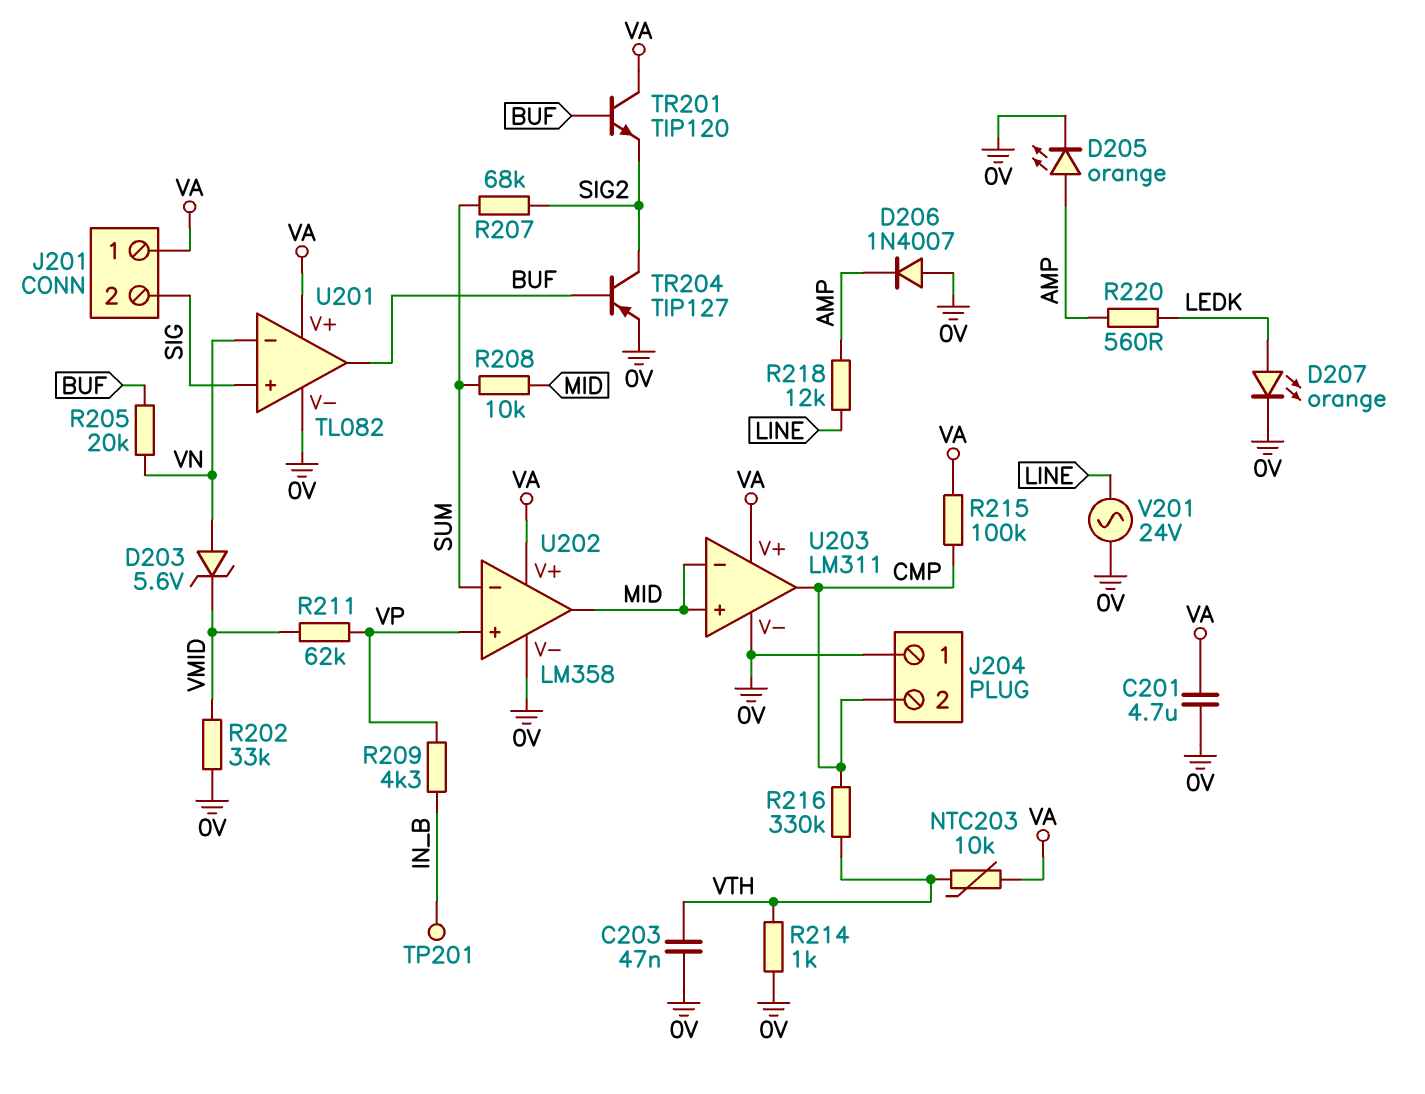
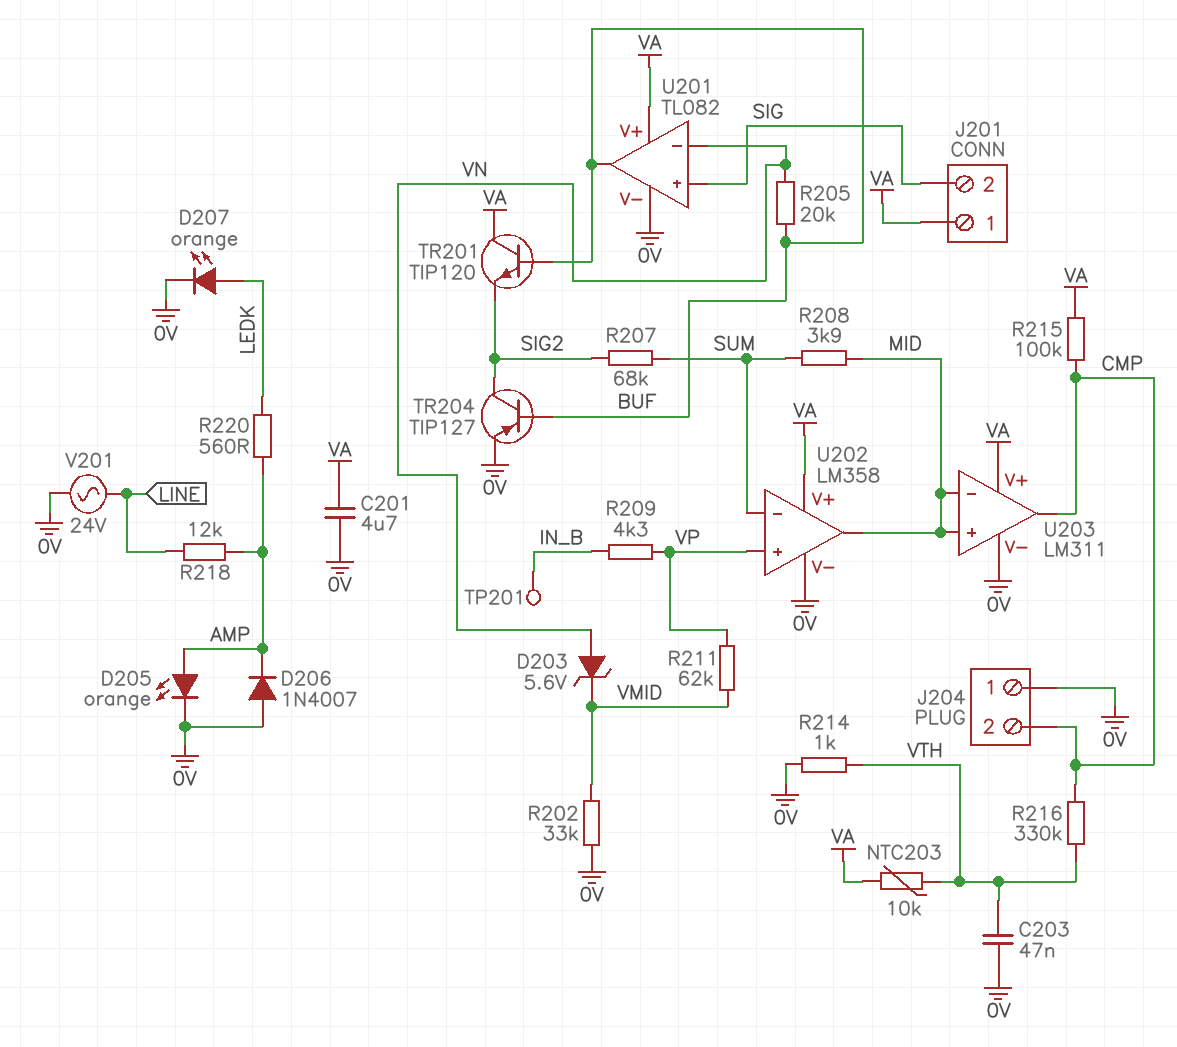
R208: 10k (MID, SUM) -> 3.9k (MID, SUM)

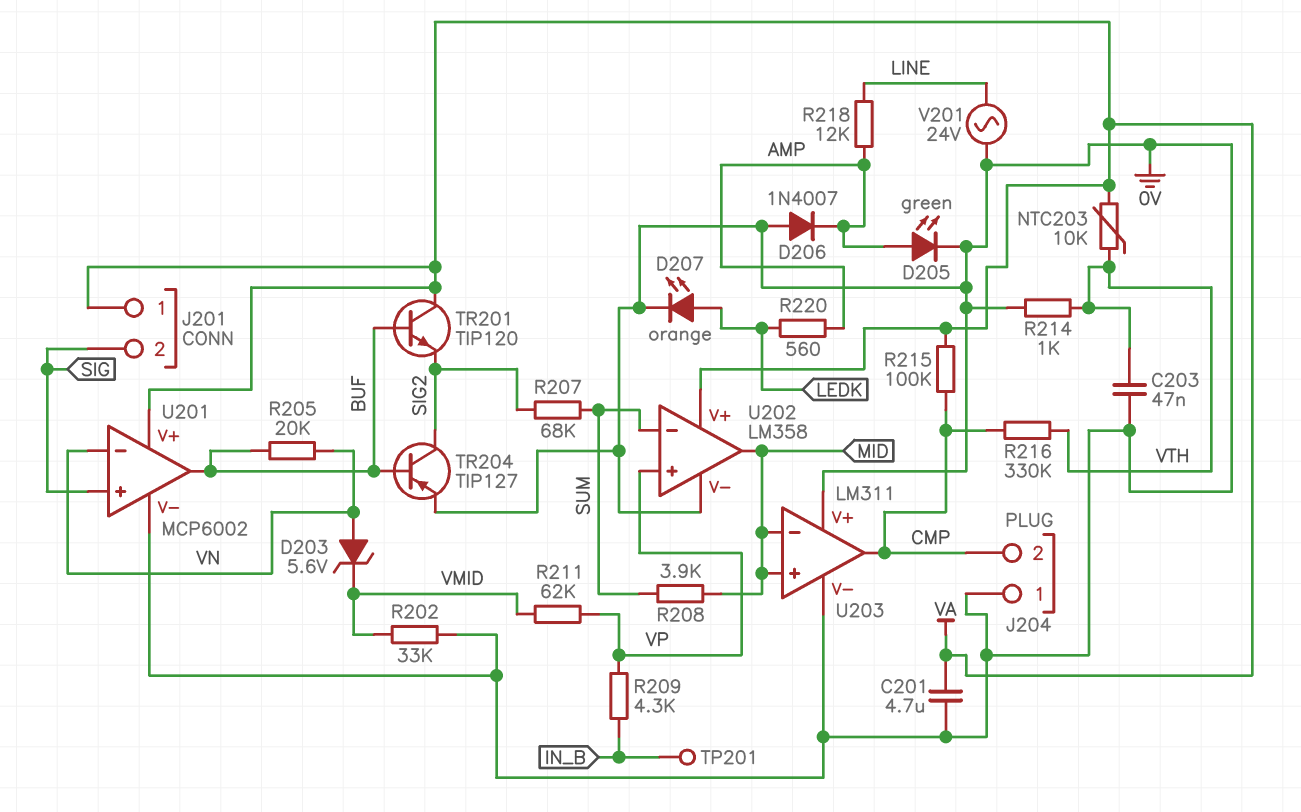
D205: LED orange (A AMP, K 0V) -> LED green (A AMP, K 0V)
U201: TL082 -> MCP6002
U203 pin V+: VA -> 0V

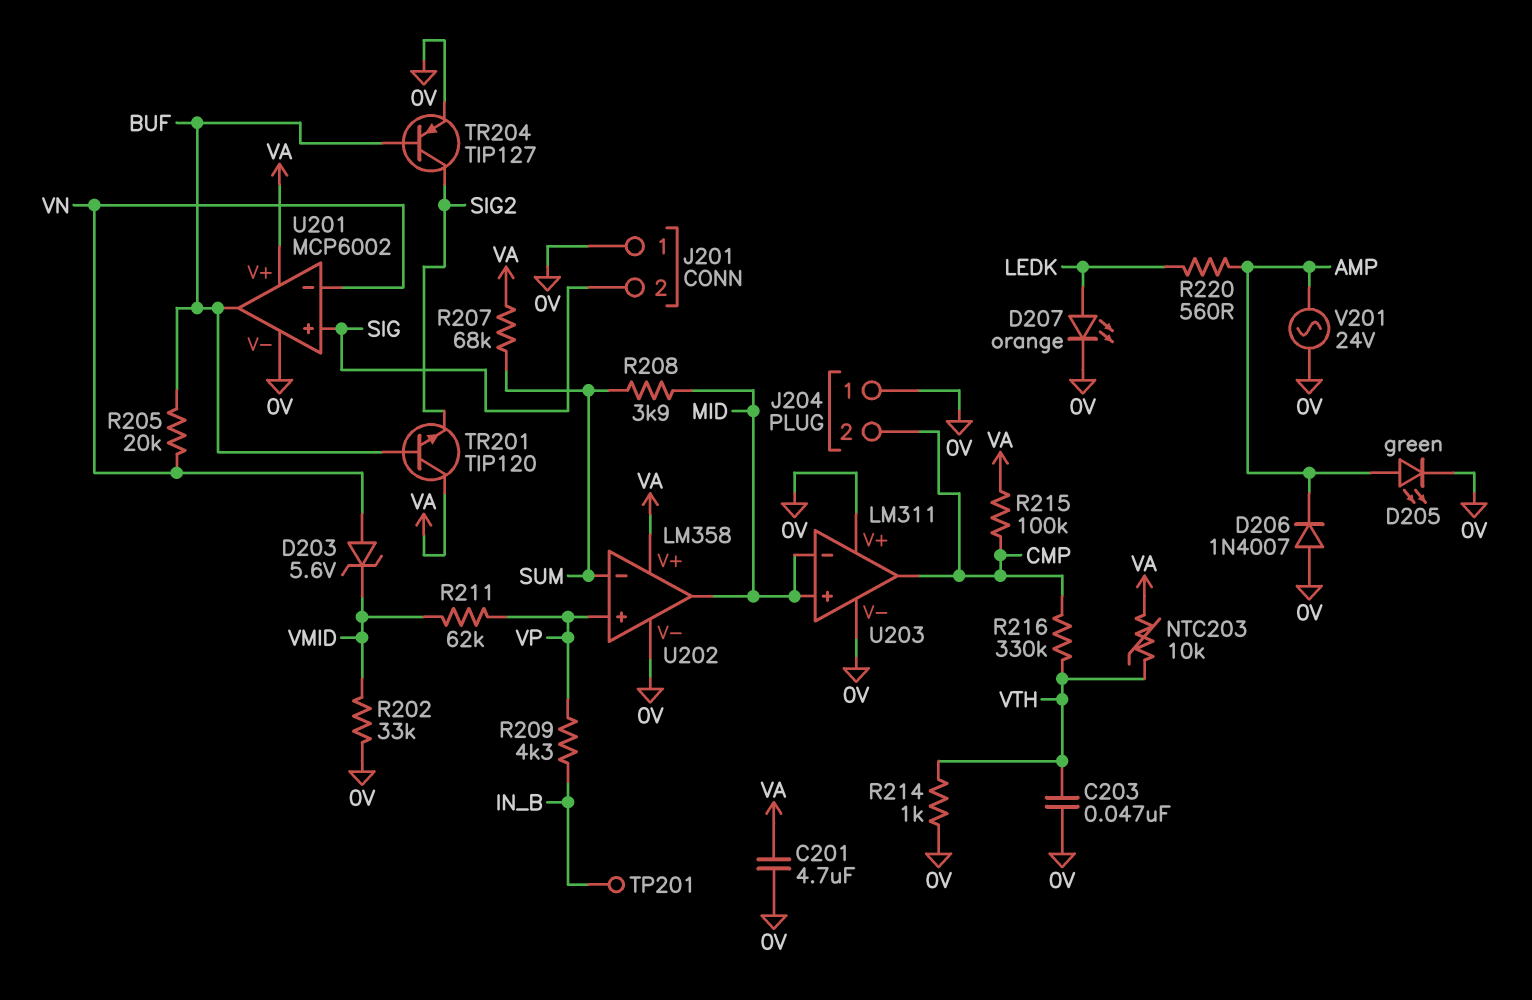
J201 pin 1: VA -> 0V
R207: 68k (SIG2, SUM) -> 68k (SUM, VA)
R218: 12k (AMP, LINE) -> none
V201: AC 24V (0V, LINE) -> AC 24V (0V, AMP)

